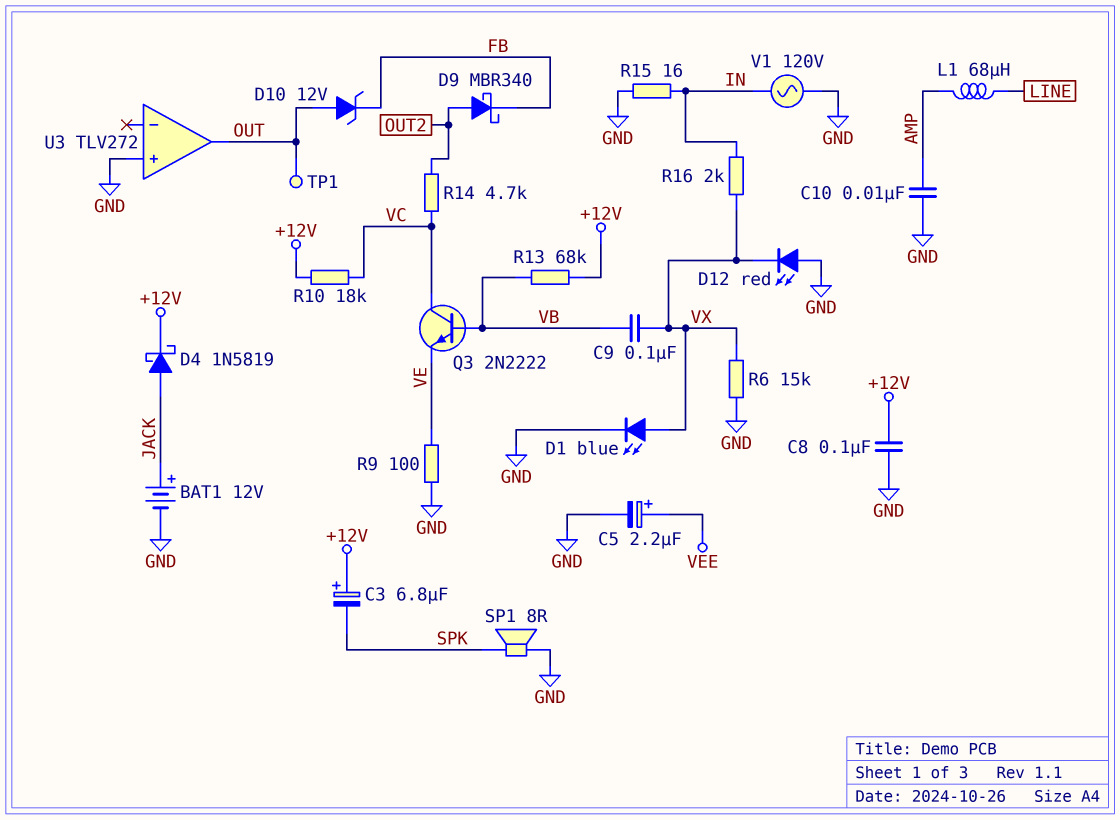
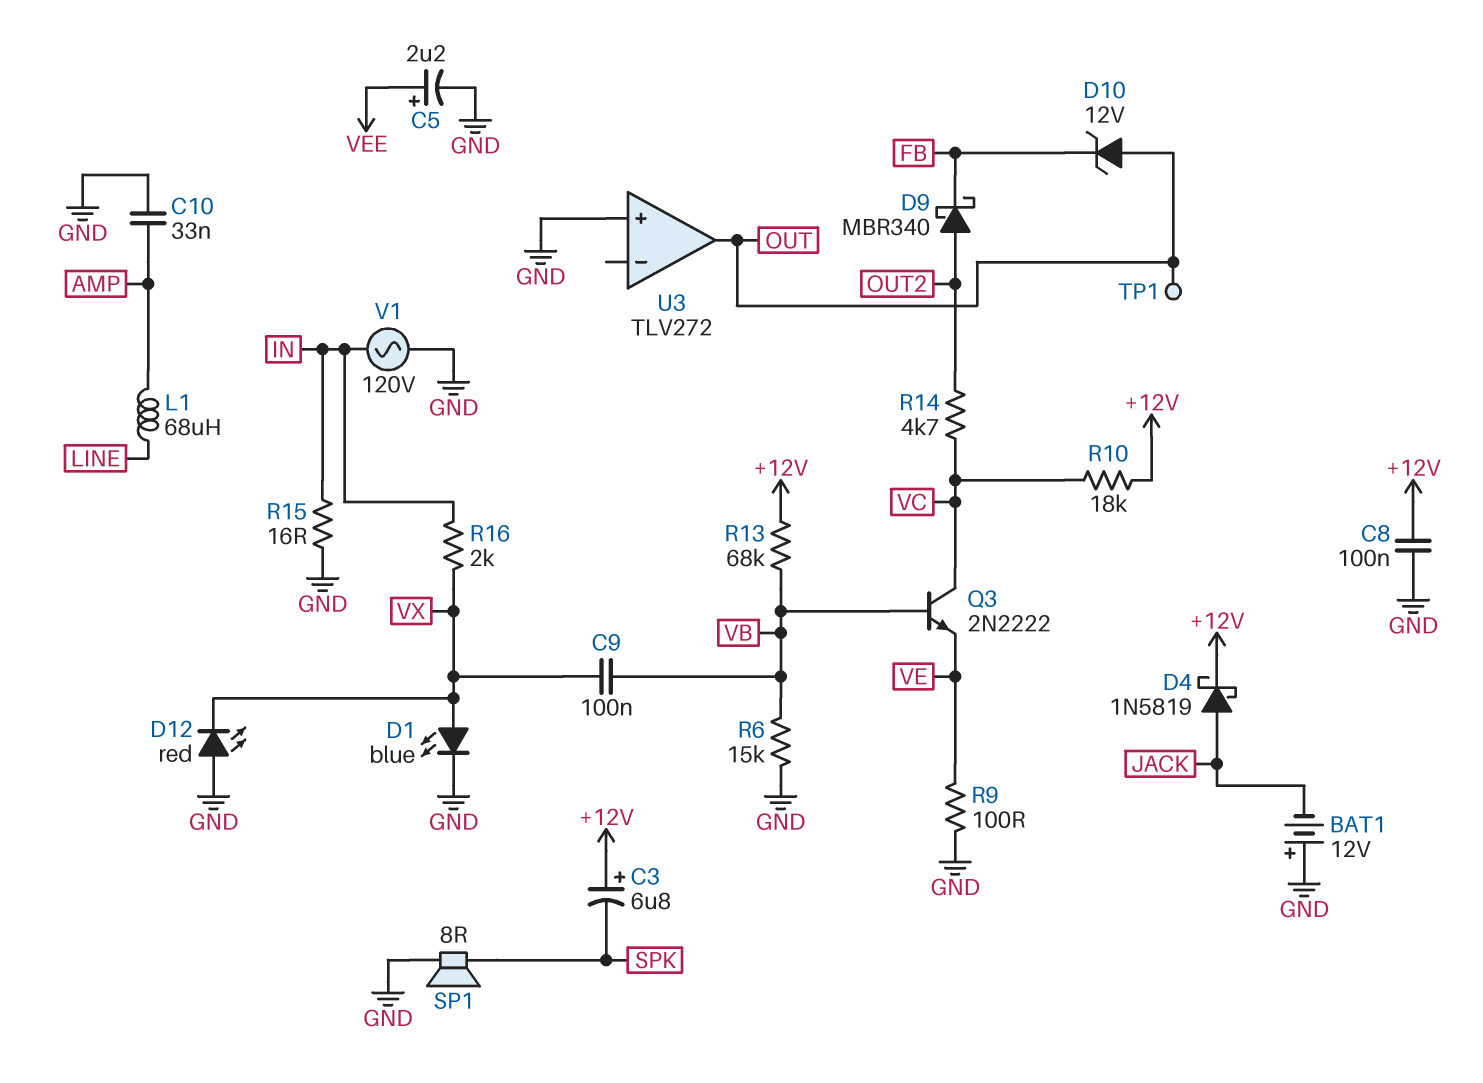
BAT1: 12V (plus JACK, minus GND) -> 12V (plus GND, minus JACK)
C10: 10nF (AMP, GND) -> 33nF (AMP, GND)
R6: 15k (GND, VX) -> 15k (GND, VB)

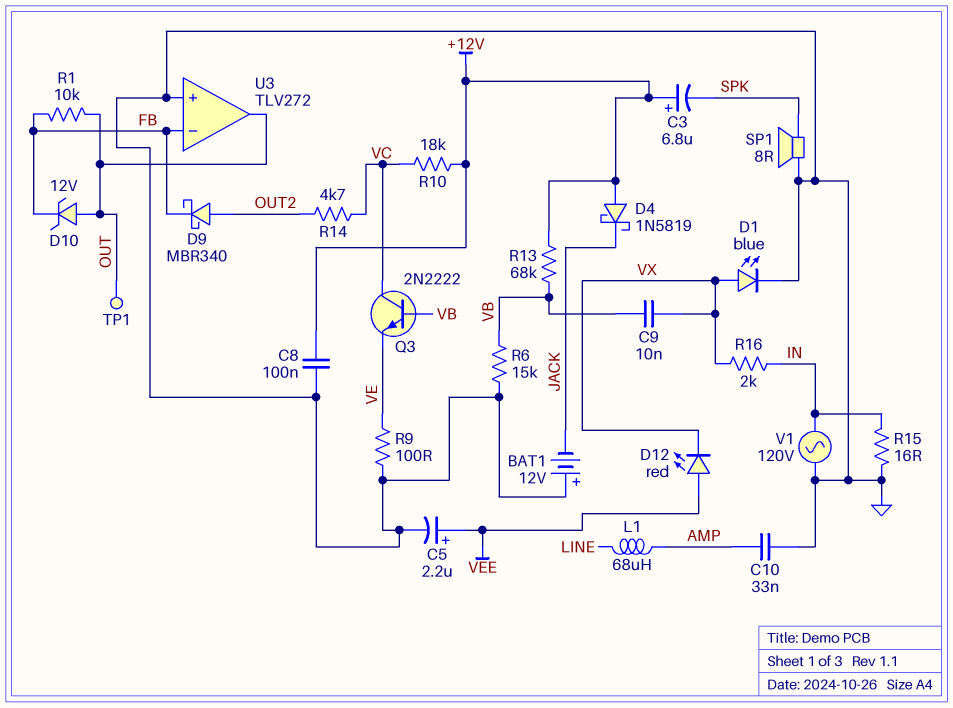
C9: 100nF (VB, VX) -> 10nF (VB, VX)
D4: schottky 1N5819 (A JACK, K +12V) -> schottky 1N5819 (A +12V, K JACK)
D12: LED red (A GND, K VX) -> LED red (A VEE, K VX)
R1: none -> 10k (FB, OUT)
U3 pin in-: none -> FB

